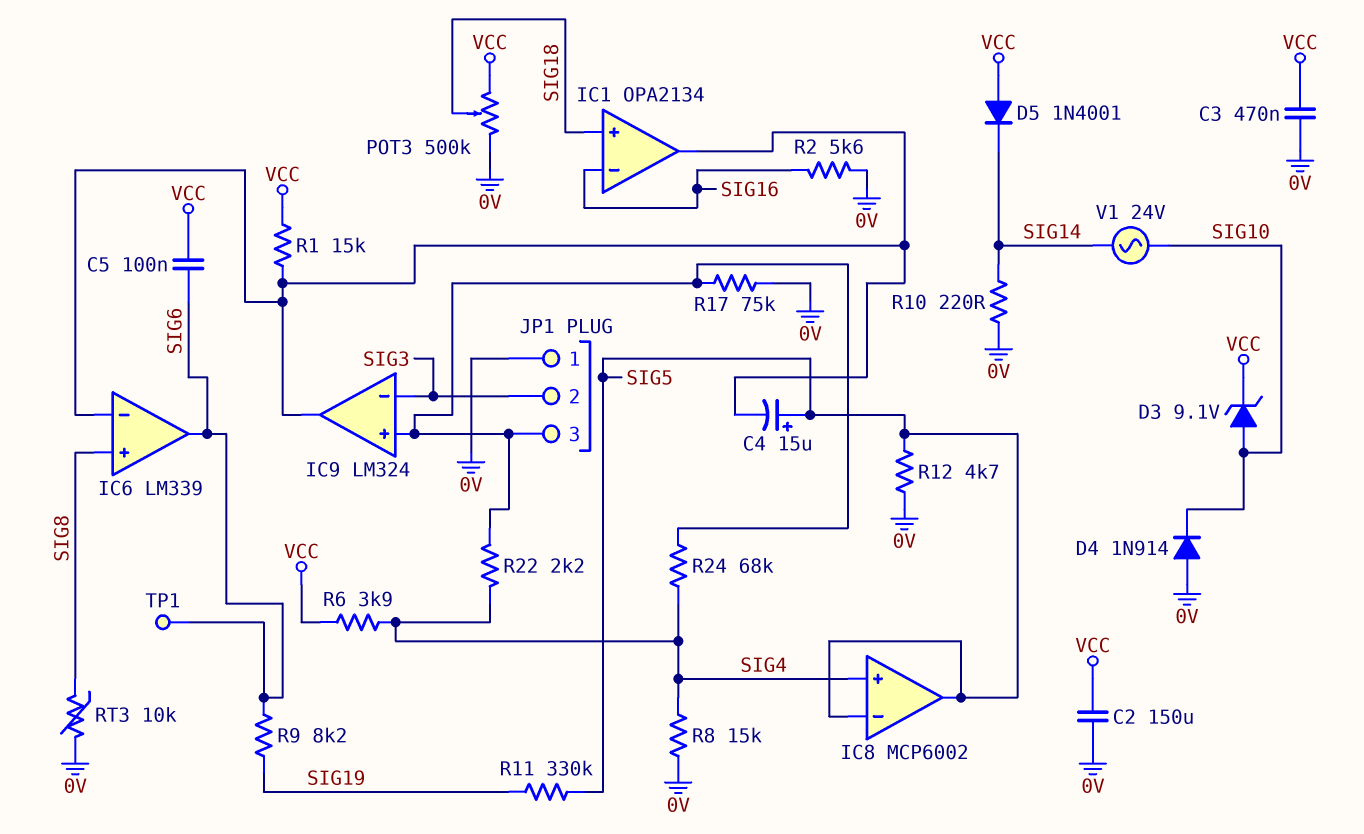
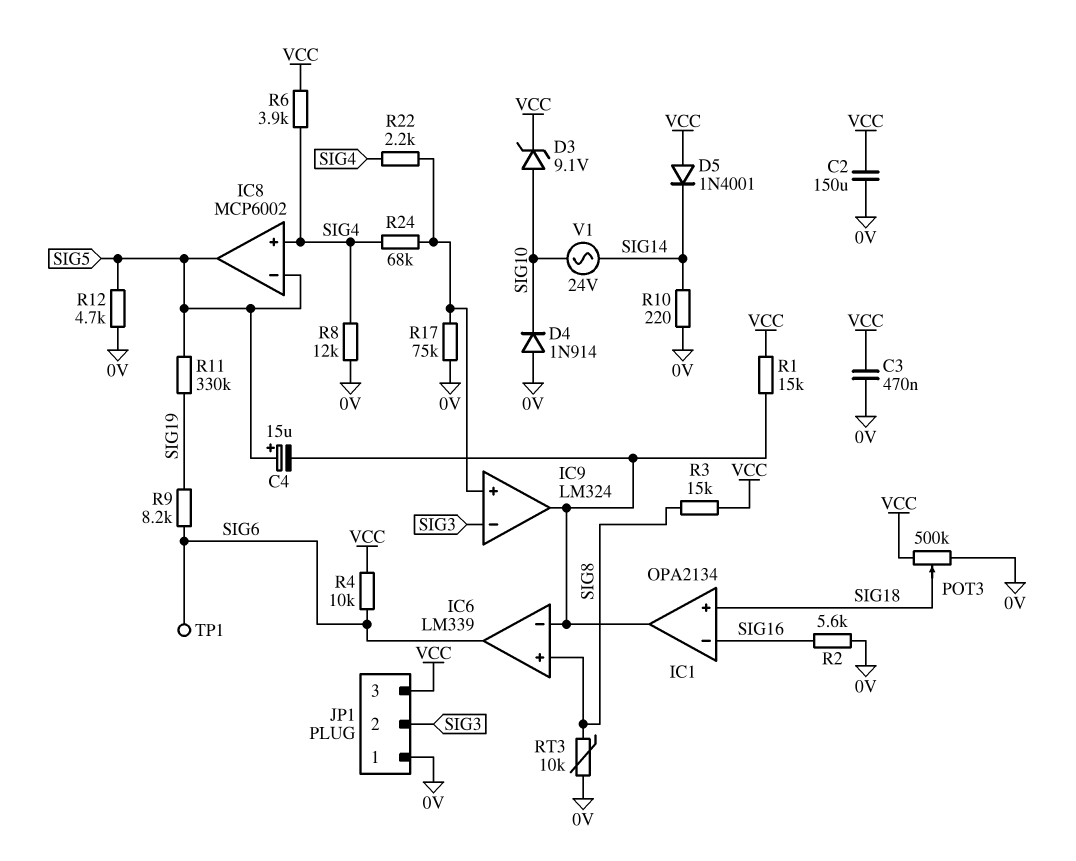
C5: 100nF (SIG6, VCC) -> none
JP1 pin 3: IC9/in+ -> VCC
R3: none -> 15k (SIG8, VCC)
R4: none -> 10k (SIG6, VCC)
R8: 15k (0V, SIG4) -> 12k (0V, SIG4)

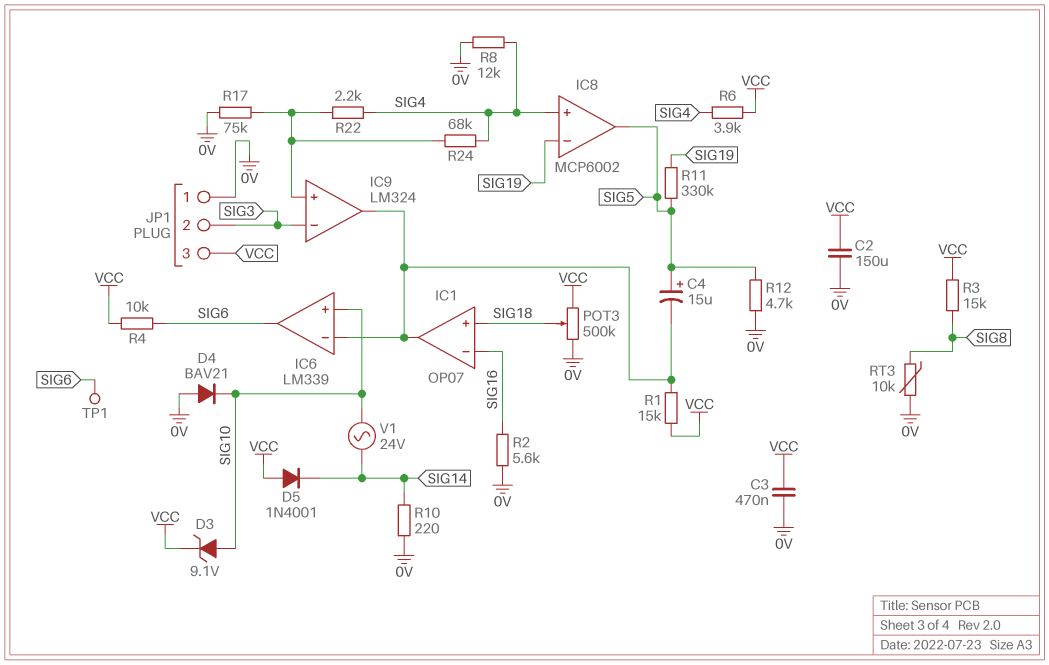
D4: diode 1N914 (A 0V, K SIG10) -> diode BAV21 (A 0V, K SIG10)
IC1: OPA2134 -> OP07
IC6 pin in+: SIG8 -> SIG10
IC8 pin in-: SIG5 -> SIG19
R9: 8.2k (SIG6, SIG19) -> none

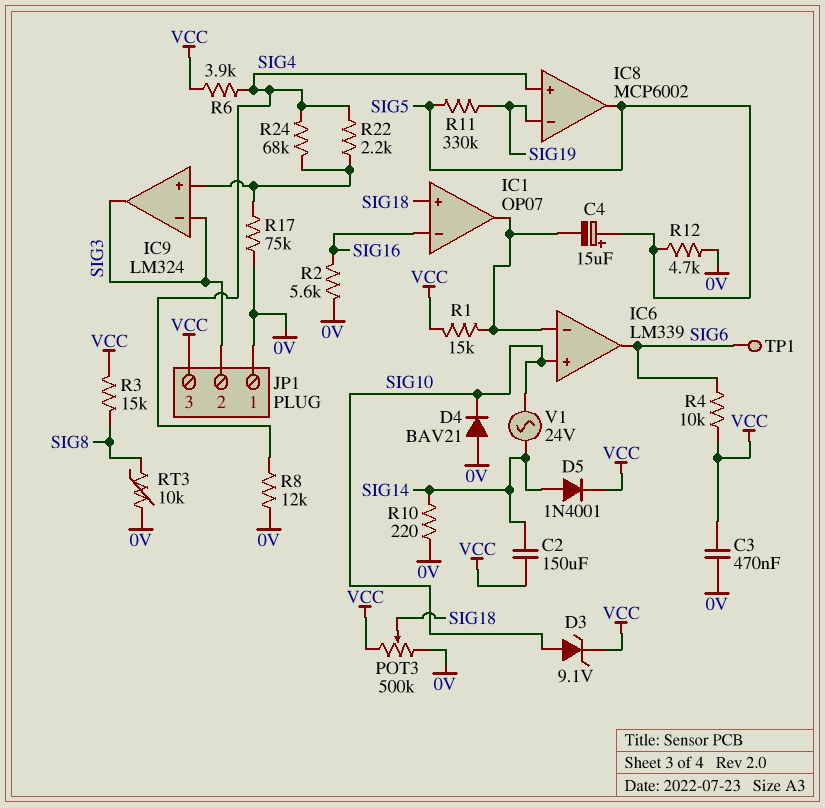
C2: 150uF (0V, VCC) -> 150uF (SIG14, VCC)
D5: diode 1N4001 (A VCC, K SIG14) -> diode 1N4001 (A SIG14, K VCC)
IC9 pin out: IC1/out -> SIG3

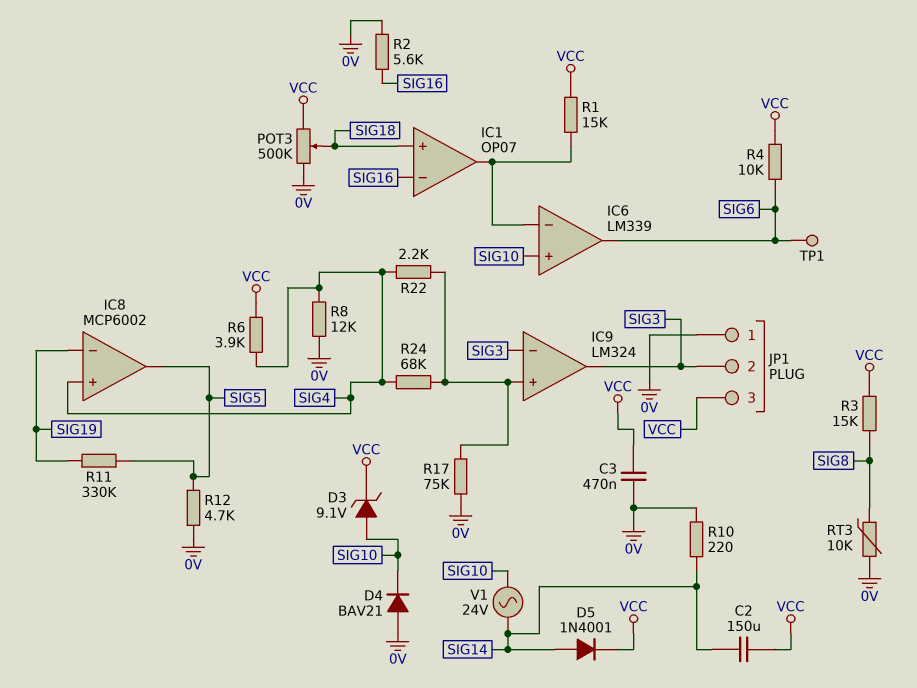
C4: 15uF (plus SIG5, minus IC1/out) -> none

